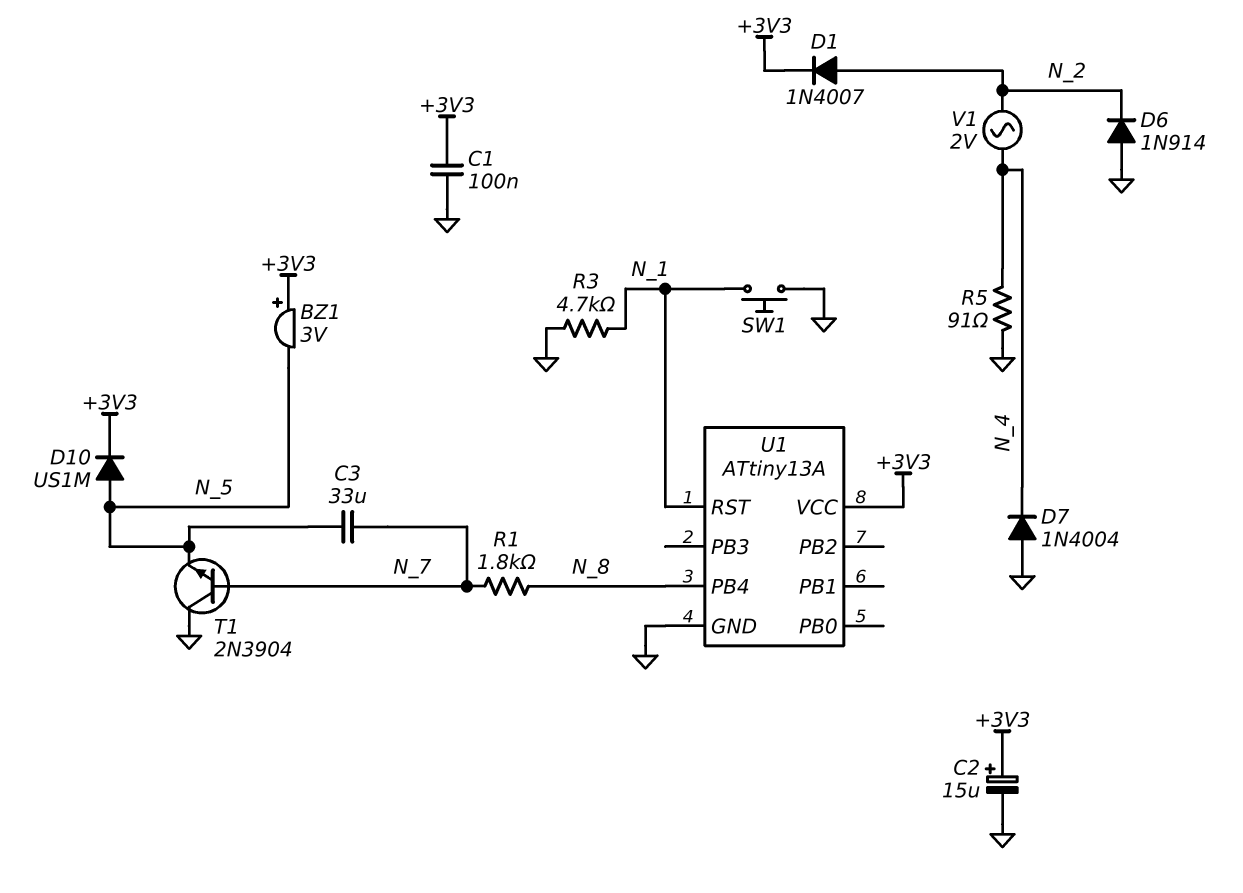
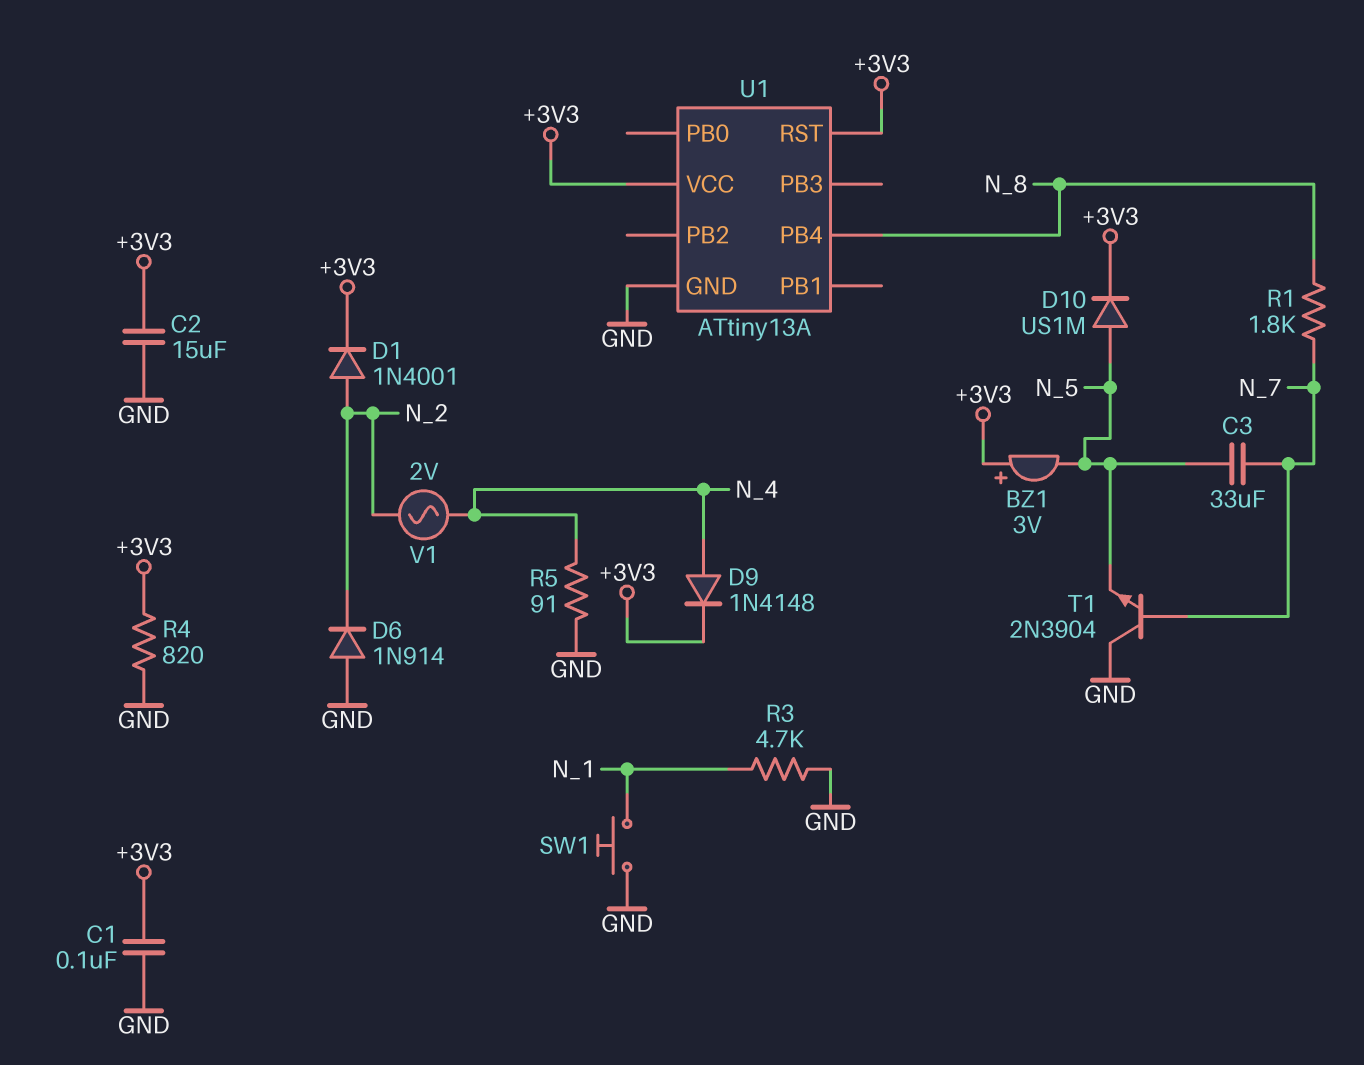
C2: 15uF (plus +3V3, minus GND) -> 15uF (+3V3, GND)
D1: diode 1N4007 (A N_2, K +3V3) -> diode 1N4001 (A N_2, K +3V3)
D7: diode 1N4004 (A GND, K N_4) -> none
D9: none -> diode 1N4148 (A N_4, K +3V3)
R4: none -> 820 (+3V3, GND)
U1 pin RST: N_1 -> +3V3

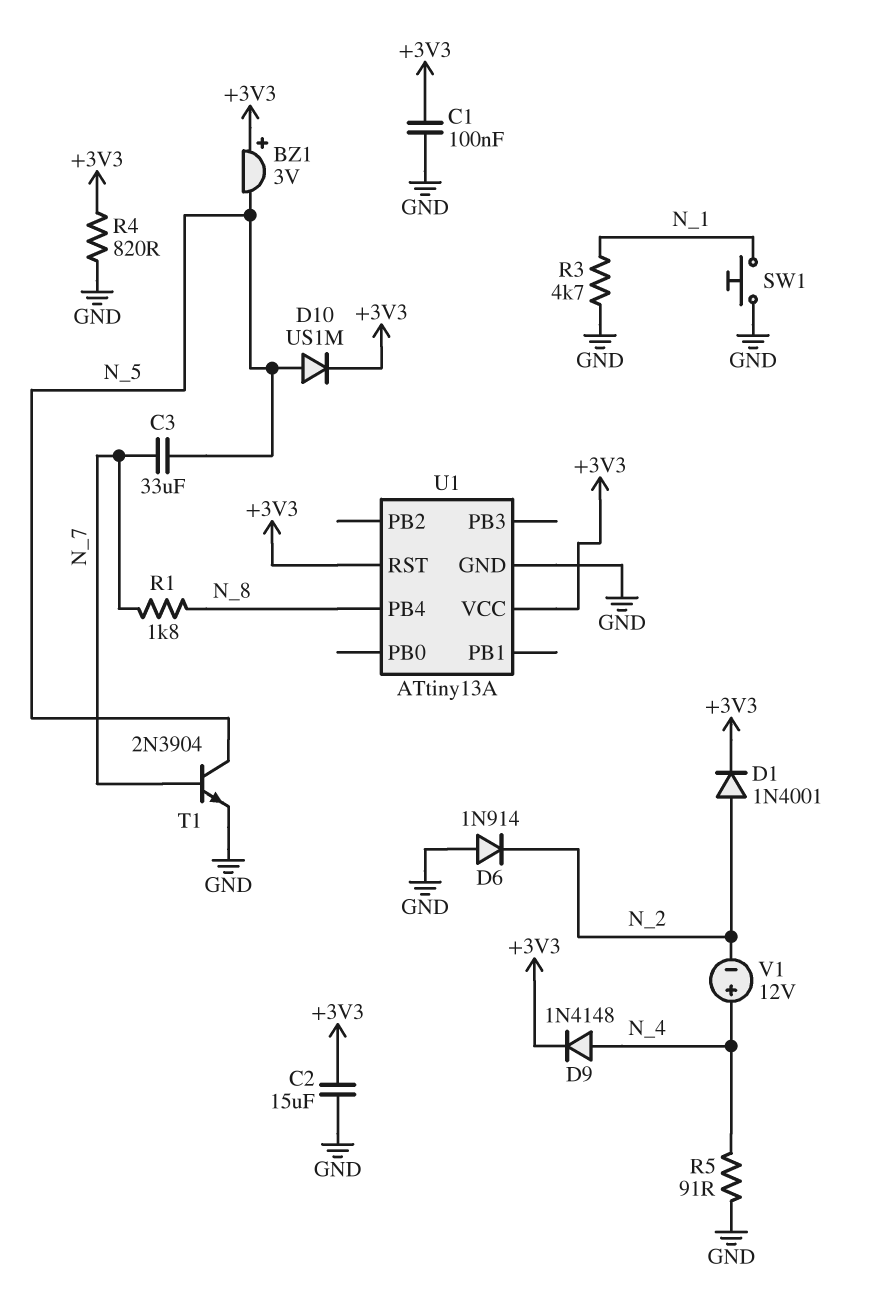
T1: NPN 2N3904 (B N_7, C GND, E N_5) -> NPN 2N3904 (B N_7, C N_5, E GND)
V1: AC 2V (N_2, N_4) -> 12V (plus N_4, minus N_2)

